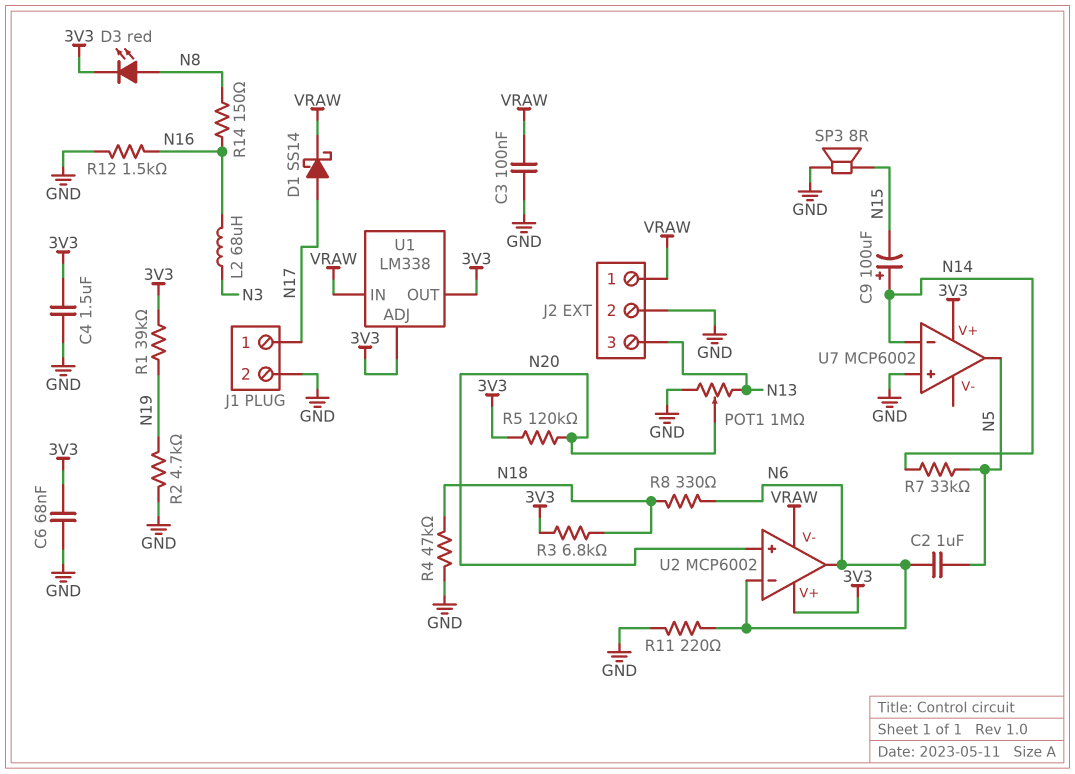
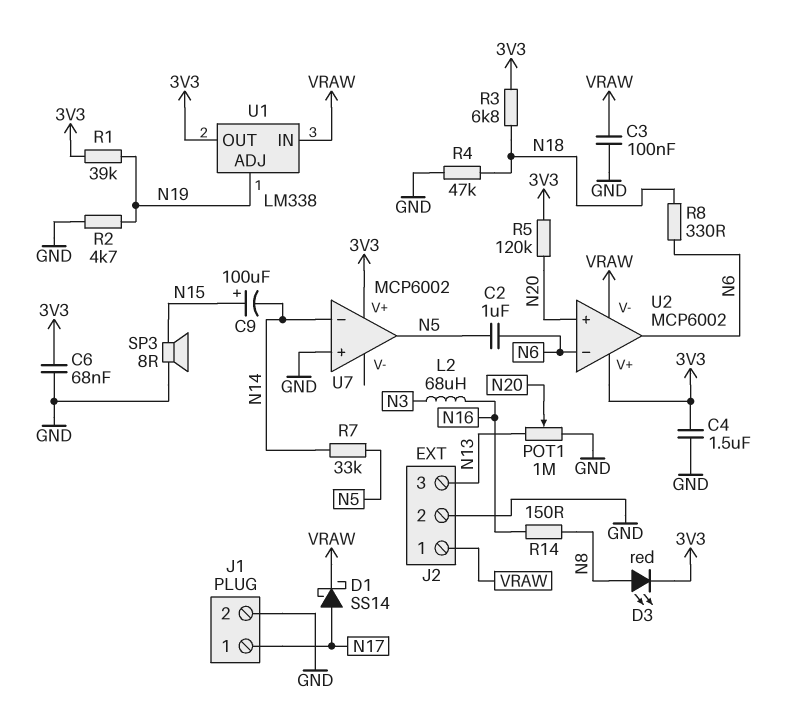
C9: 100uF (plus N14, minus N15) -> 100uF (plus N15, minus N14)
R11: 220 (GND, N6) -> none
R12: 1.5k (GND, N16) -> none
U1 pin ADJ: 3V3 -> N19

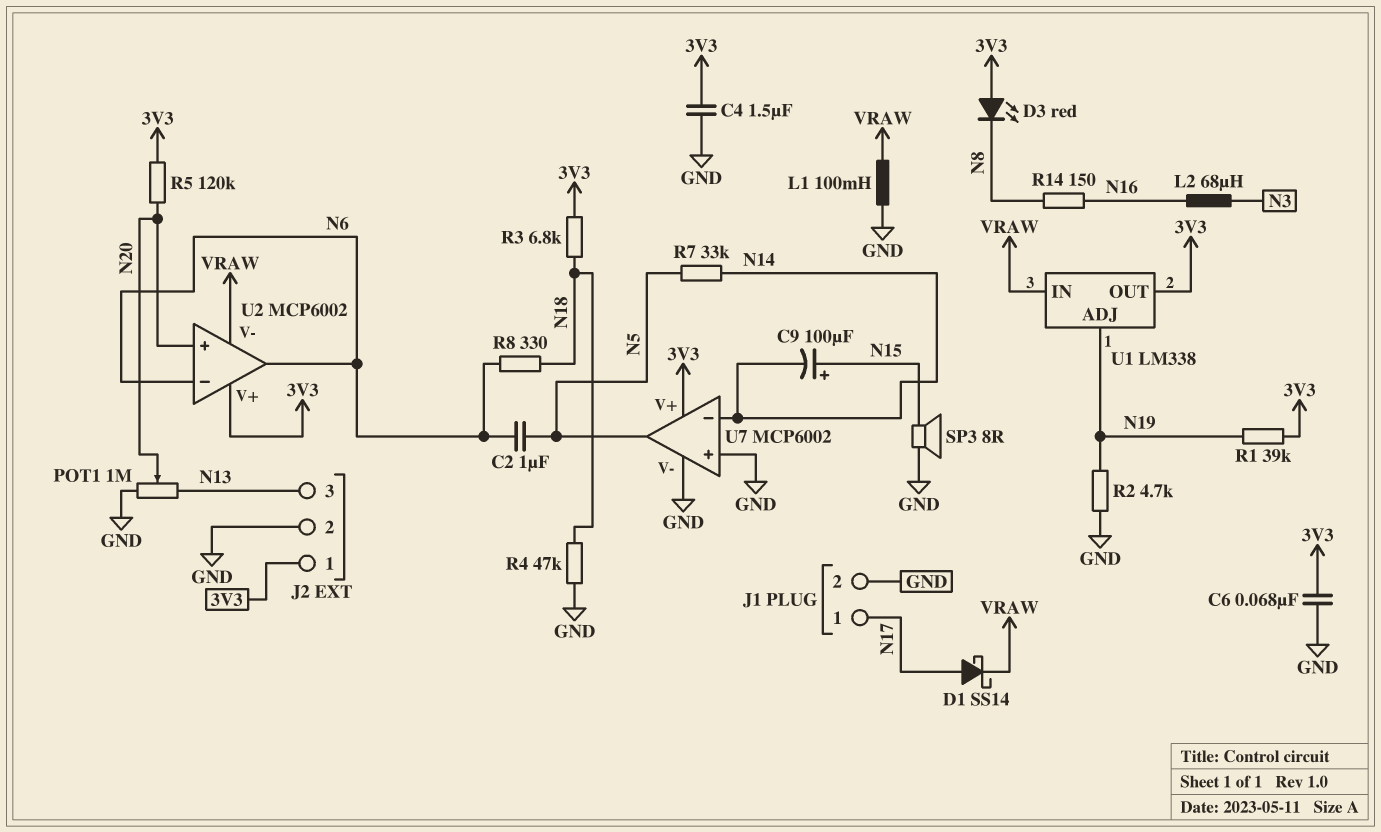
C3: 100nF (GND, VRAW) -> none
D3: LED red (A N8, K 3V3) -> LED red (A 3V3, K N8)
J2 pin 1: VRAW -> 3V3
L1: none -> 100mH (GND, VRAW)
U7 pin V-: none -> GND

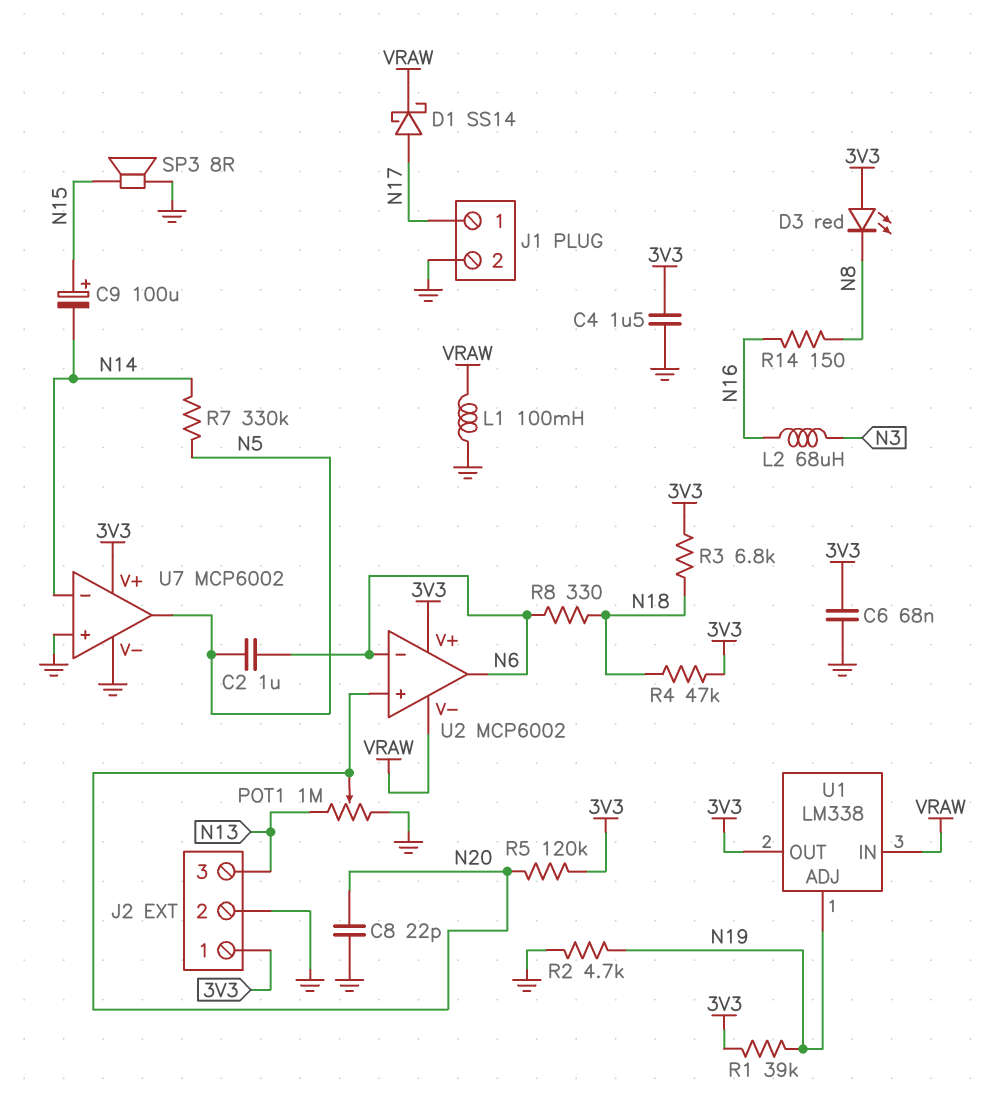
C8: none -> 22pF (GND, N20)
R4: 47k (GND, N18) -> 47k (3V3, N18)
R7: 33k (N5, N14) -> 330k (N5, N14)

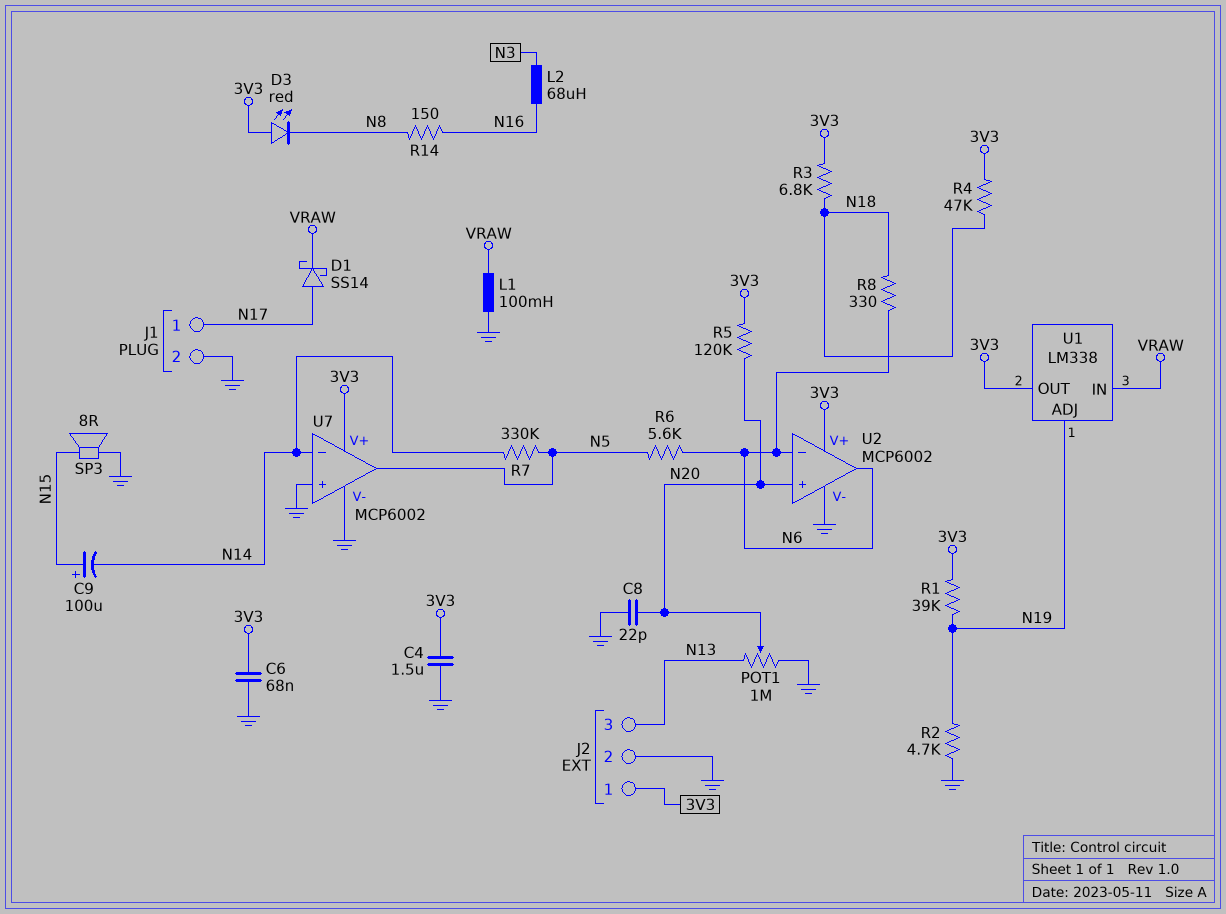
C2: 1uF (N5, N6) -> none
R6: none -> 5.6k (N5, N6)
U2 pin V-: VRAW -> GND

